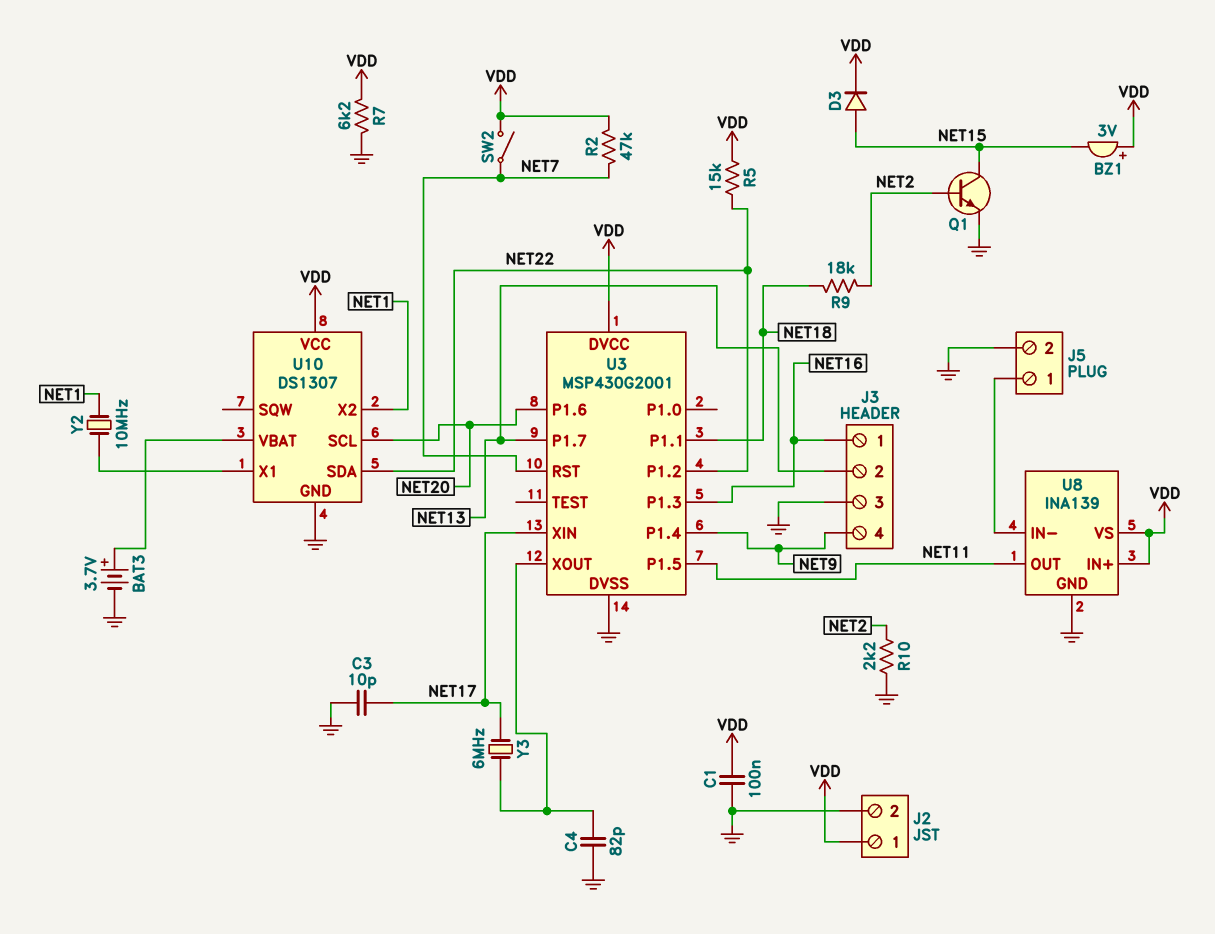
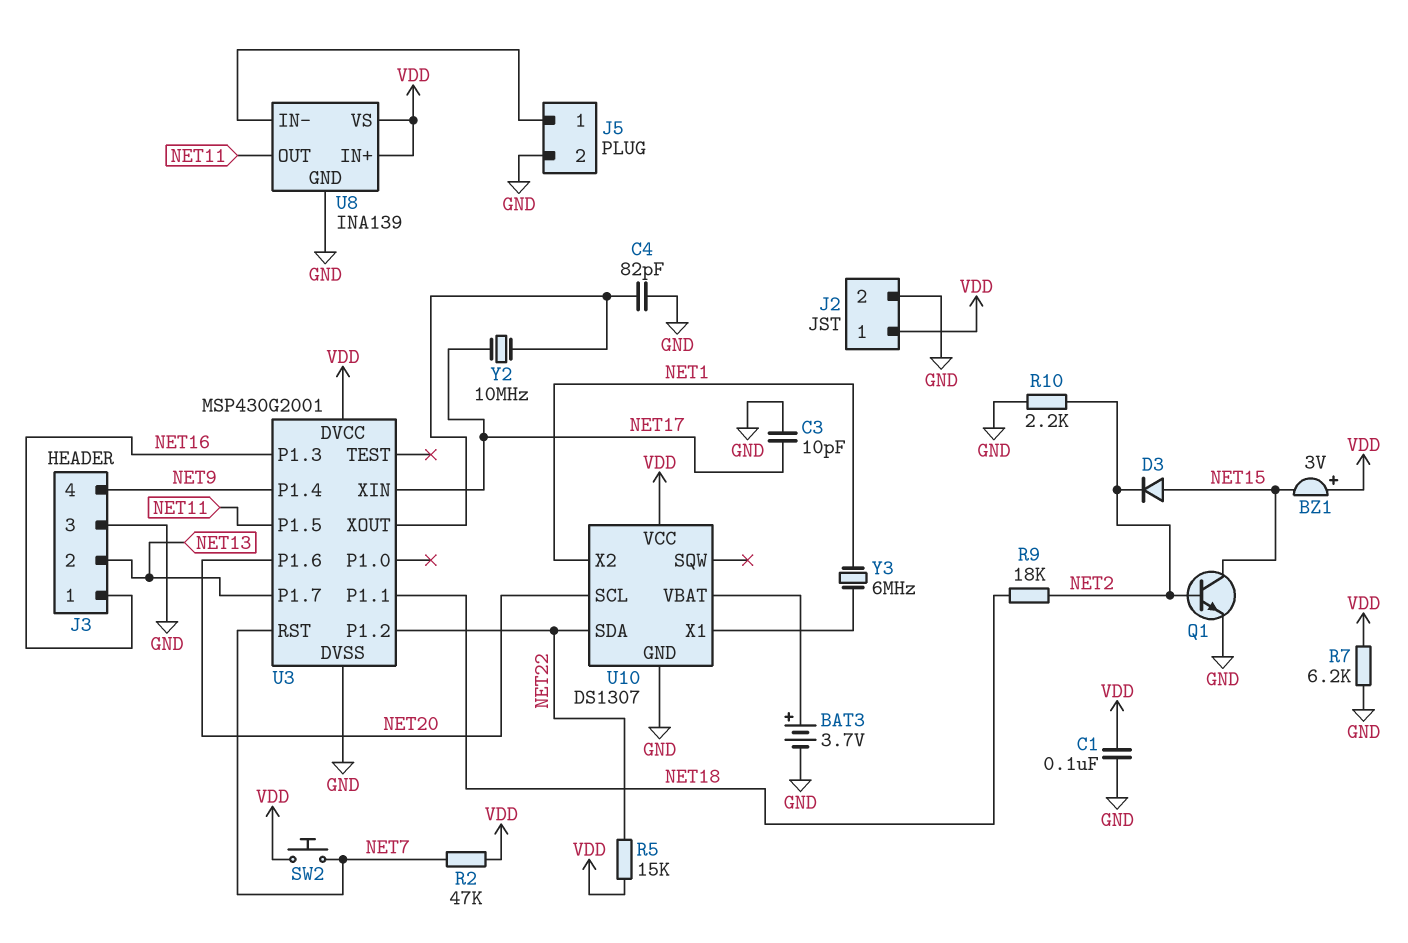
D3: diode (A NET15, K VDD) -> diode (A NET15, K NET2)
SW2: switch (NET7, VDD) -> button (NET7, VDD)
Y2: 10MHz (NET1, U10/X1) -> 10MHz (NET17, U3/XOUT)
Y3: 6MHz (NET17, U3/XOUT) -> 6MHz (NET1, U10/X1)

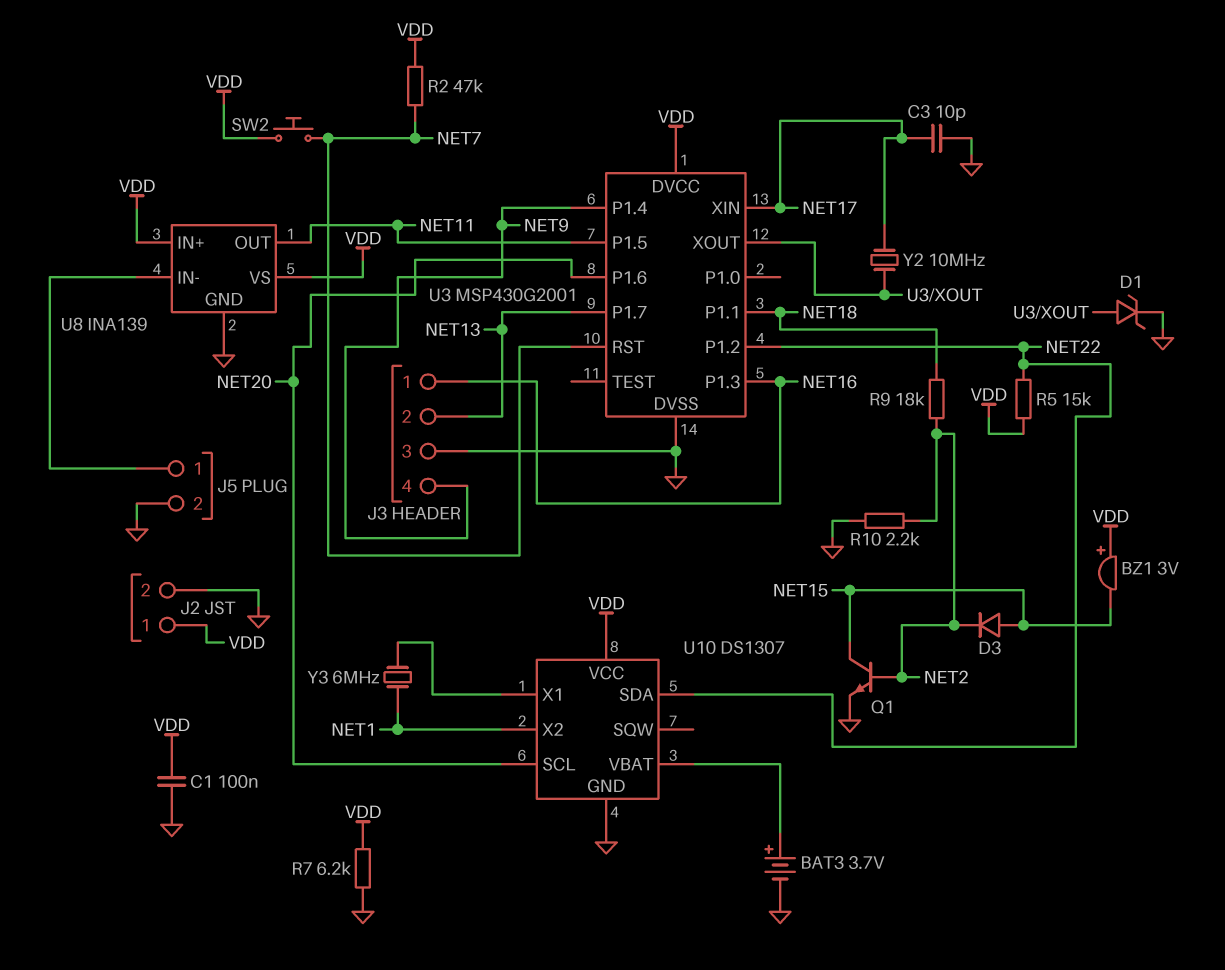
C4: 82pF (GND, U3/XOUT) -> none
D1: none -> zener (A U3/XOUT, K GND)

